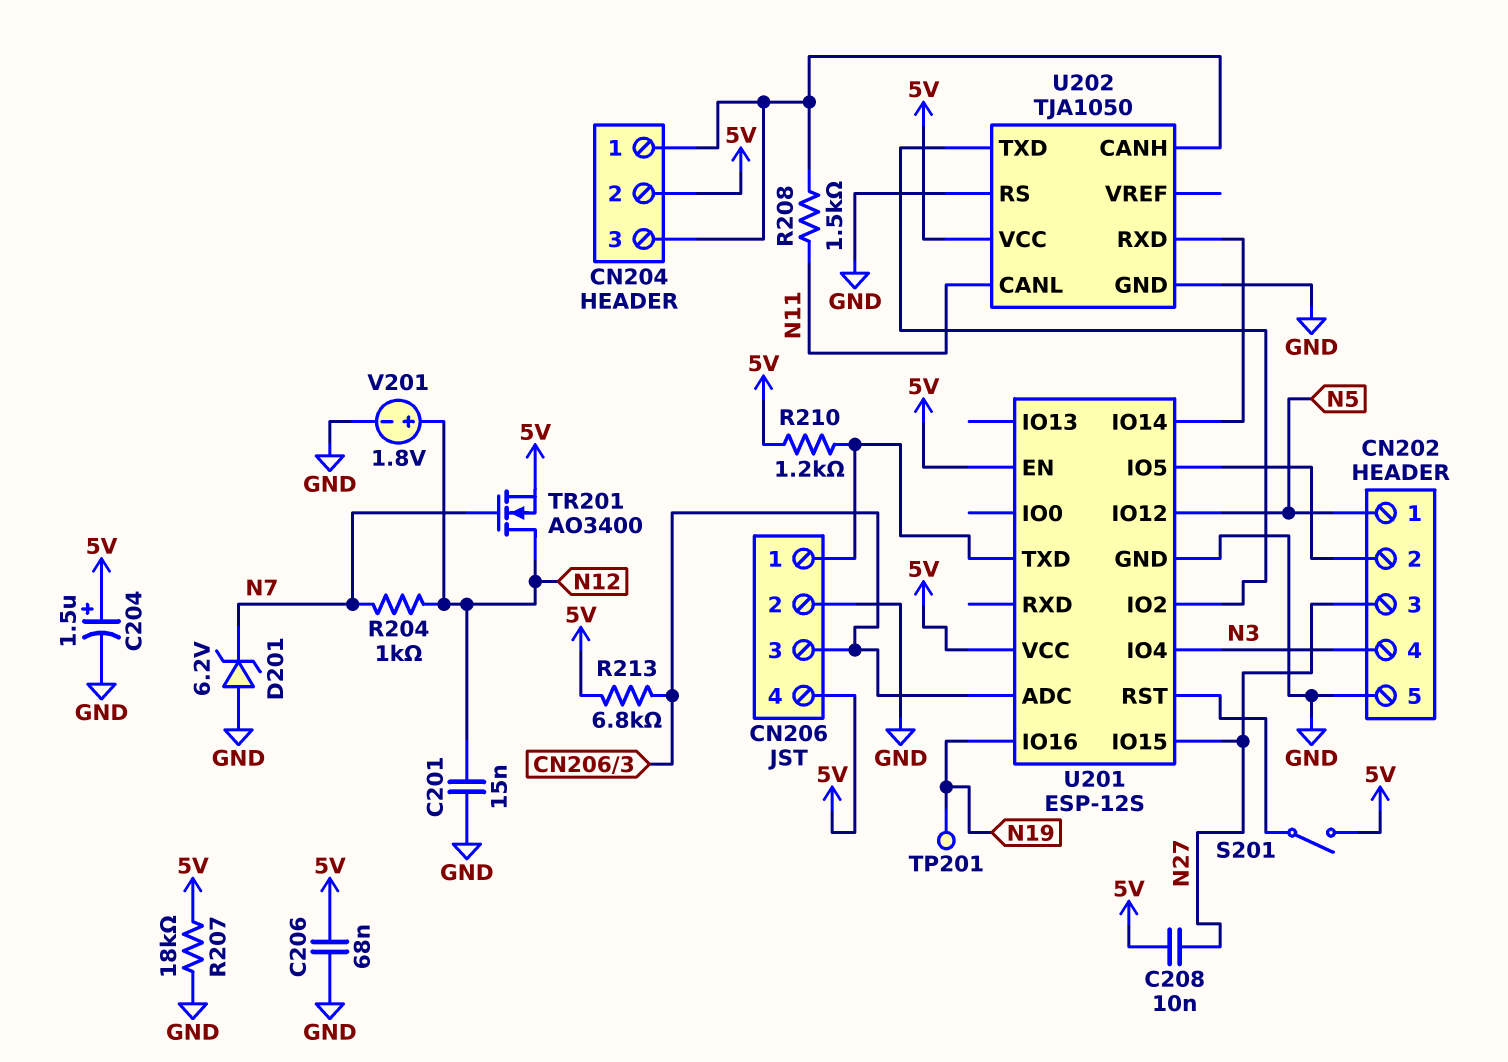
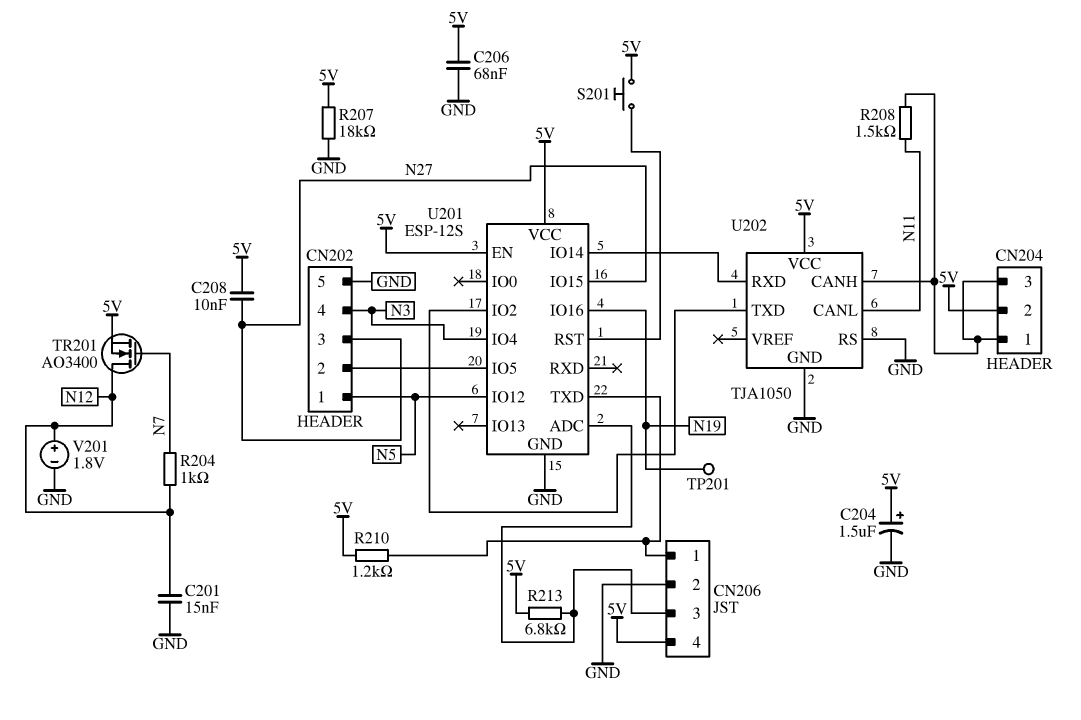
D201: zener 6.2V (A GND, K N7) -> none
S201: switch (5V, U201/RST) -> button (5V, U201/RST)

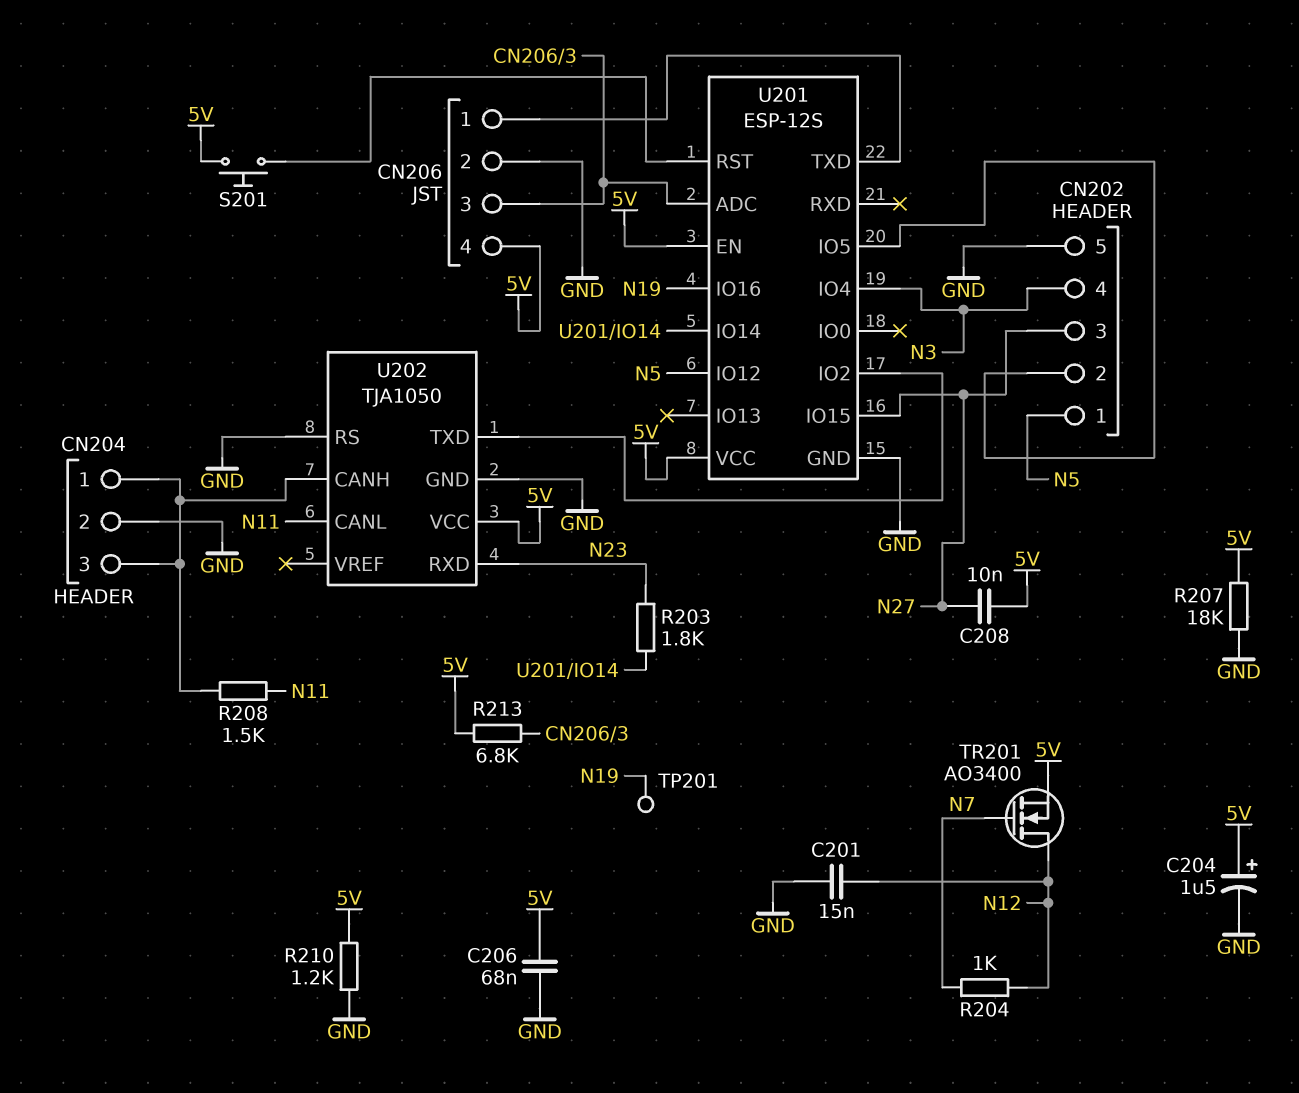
CN204 pin 2: 5V -> GND
R203: none -> 1.8k (N23, U201/IO14)
R210: 1.2k (5V, CN206/1) -> 1.2k (5V, GND)
U202 pin RXD: U201/IO14 -> N23
V201: 1.8V (plus N12, minus GND) -> none

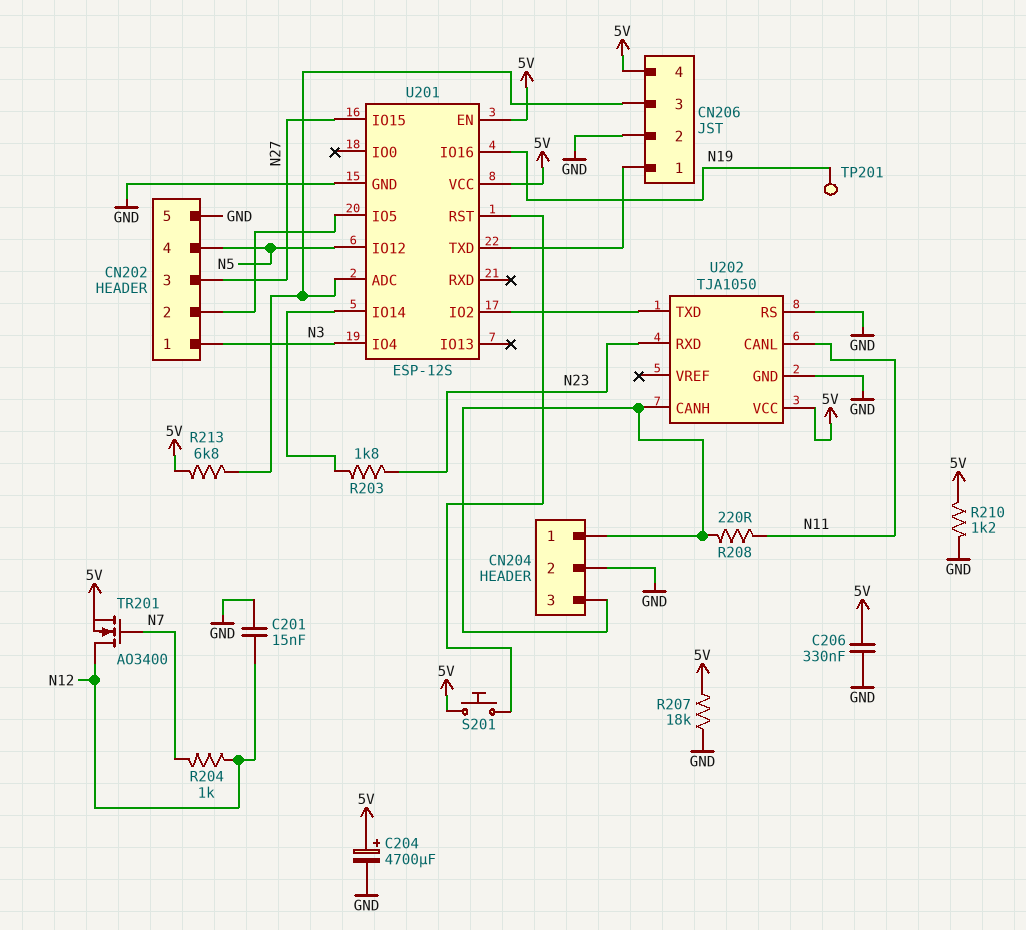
C204: 1.5uF (plus 5V, minus GND) -> 4700uF (plus 5V, minus GND)
C206: 68nF (5V, GND) -> 330nF (5V, GND)
C208: 10nF (5V, N27) -> none
CN202 pin 1: N5 -> N3
CN202 pin 4: N3 -> N5
R208: 1.5k (CN204/1, N11) -> 220 (CN204/1, N11)

